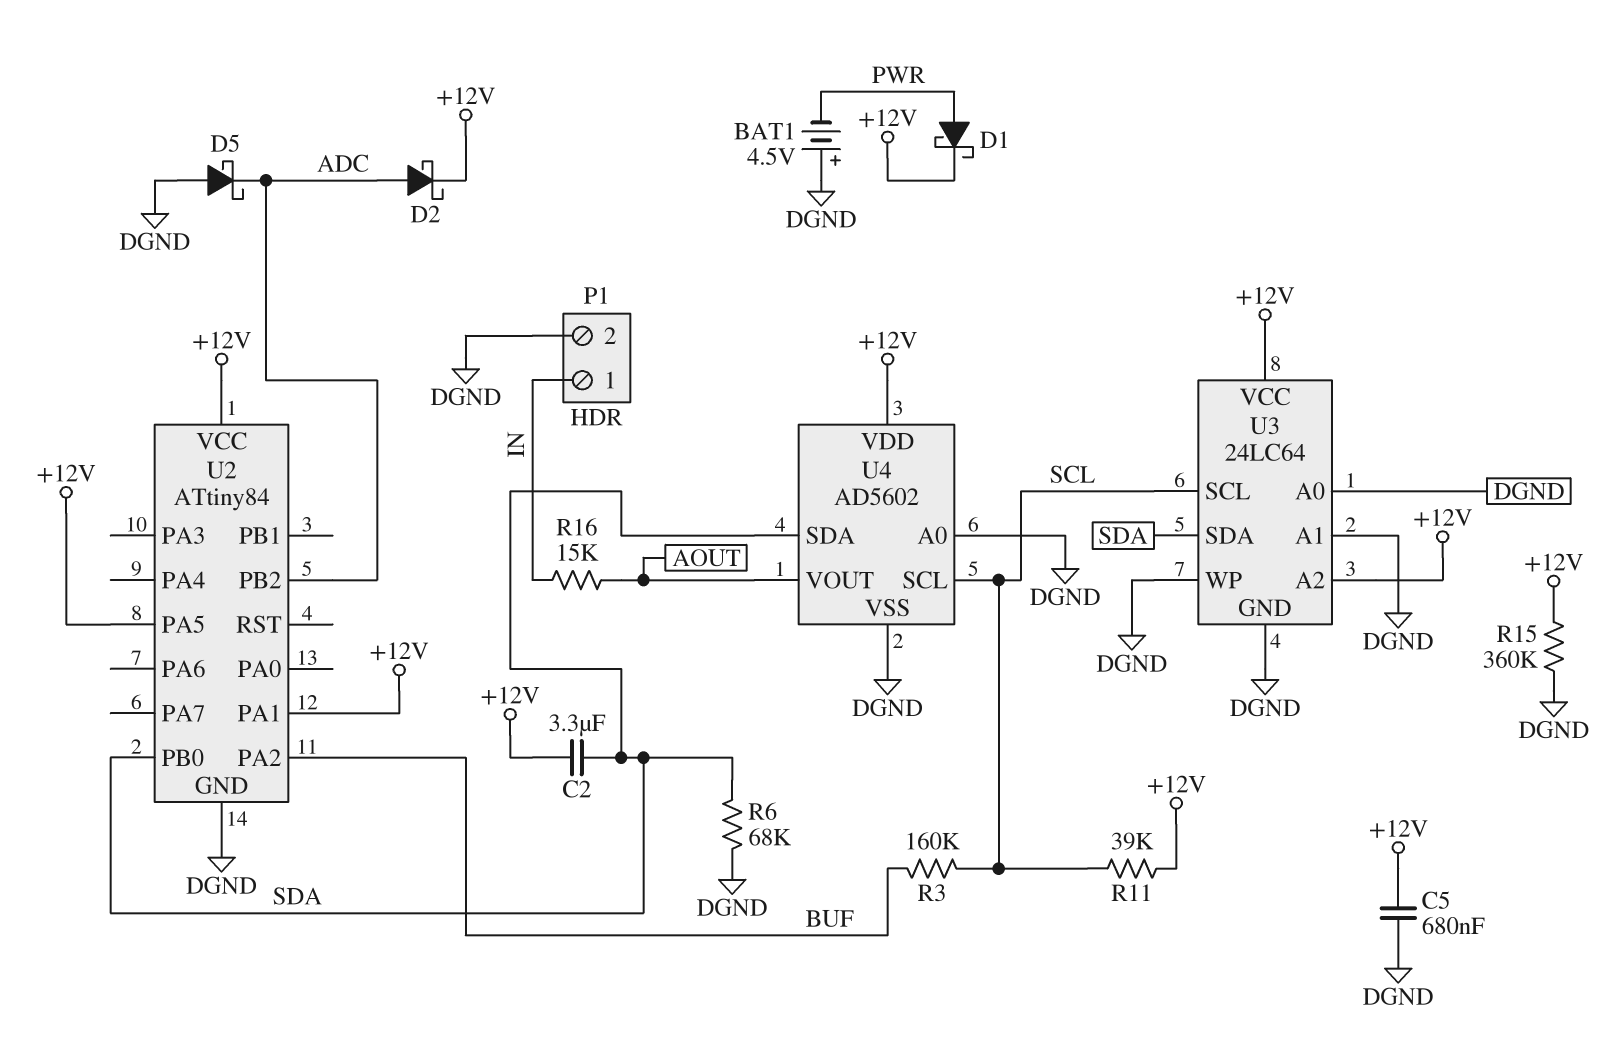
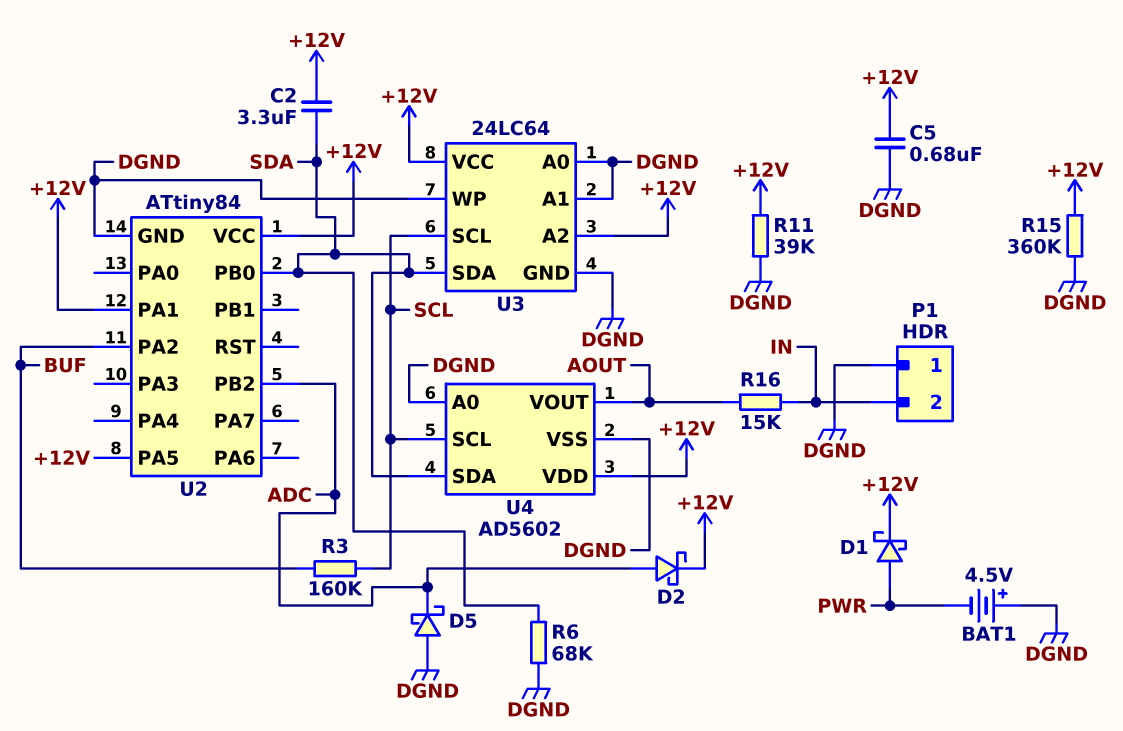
P1 pin 1: IN -> DGND
P1 pin 2: DGND -> IN
R11: 39k (+12V, SCL) -> 39k (+12V, DGND)

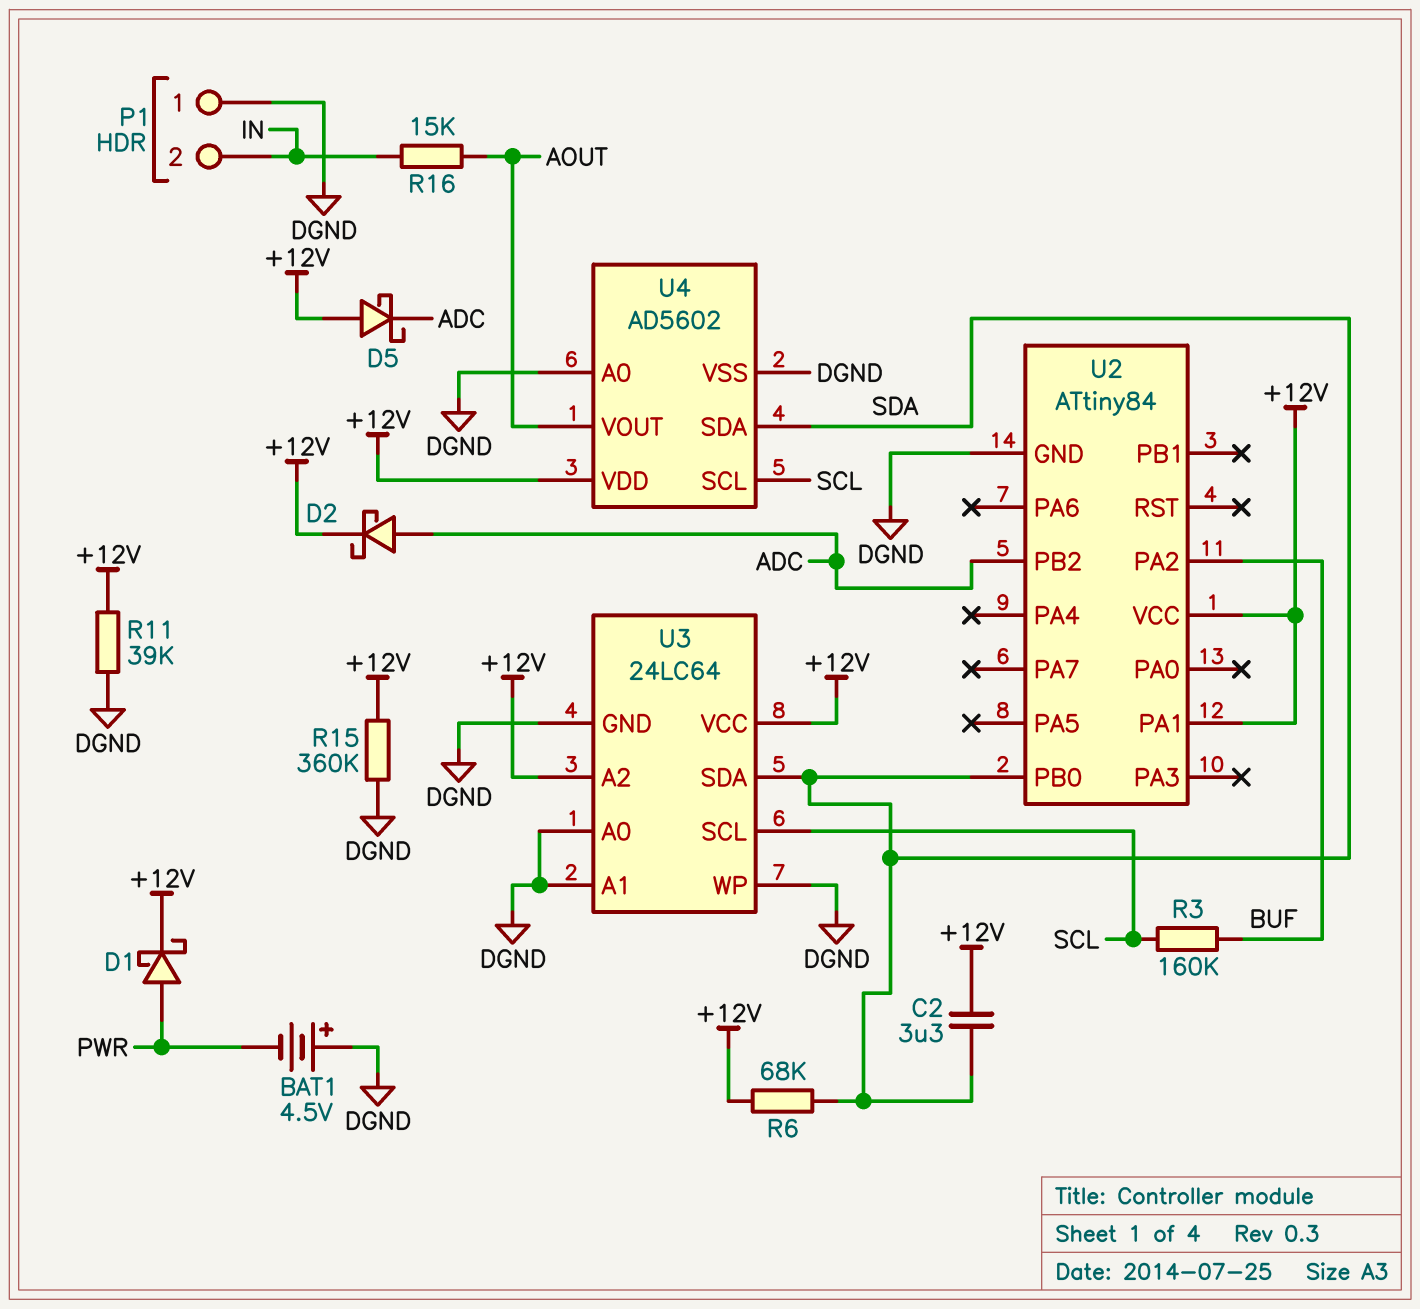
C5: 680nF (+12V, DGND) -> none
D5: schottky (A DGND, K ADC) -> schottky (A +12V, K ADC)
R6: 68k (DGND, SDA) -> 68k (+12V, SDA)
U2 pin PA5: +12V -> none

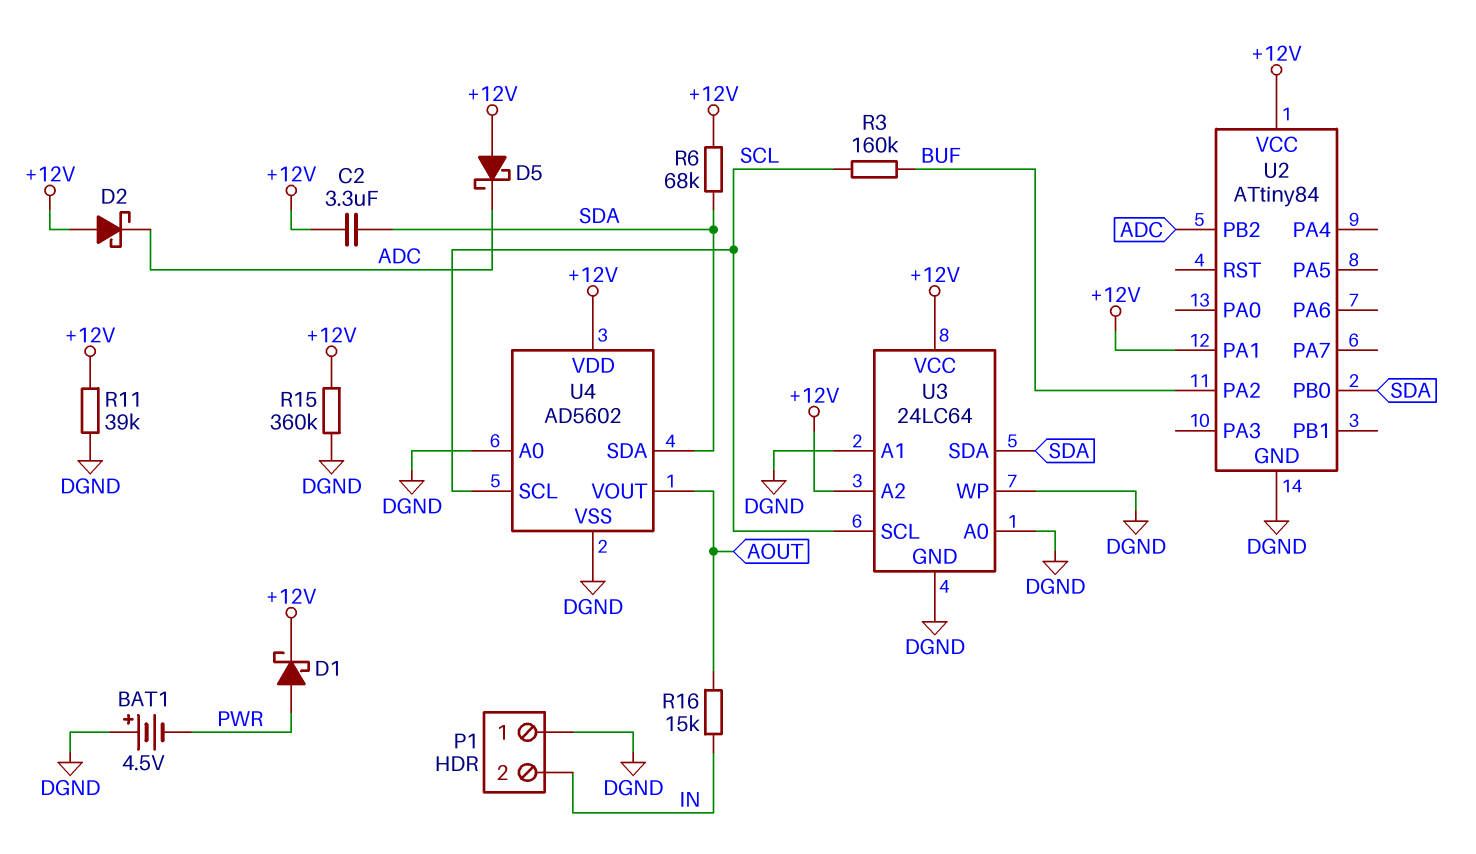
D2: schottky (A ADC, K +12V) -> schottky (A +12V, K ADC)

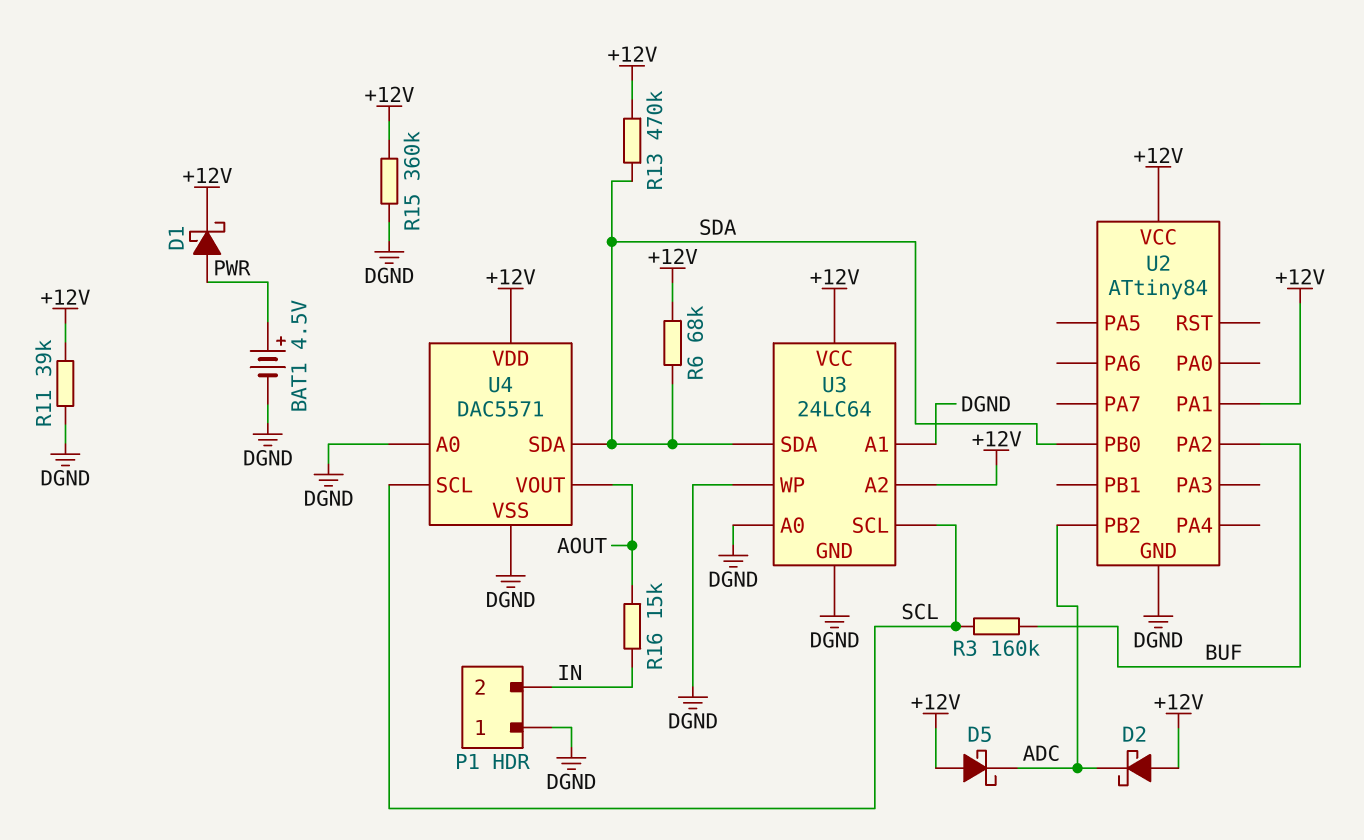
BAT1: 4.5V (plus DGND, minus PWR) -> 4.5V (plus PWR, minus DGND)
C2: 3.3uF (+12V, SDA) -> none
R13: none -> 470k (+12V, SDA)
U4: AD5602 -> DAC5571

